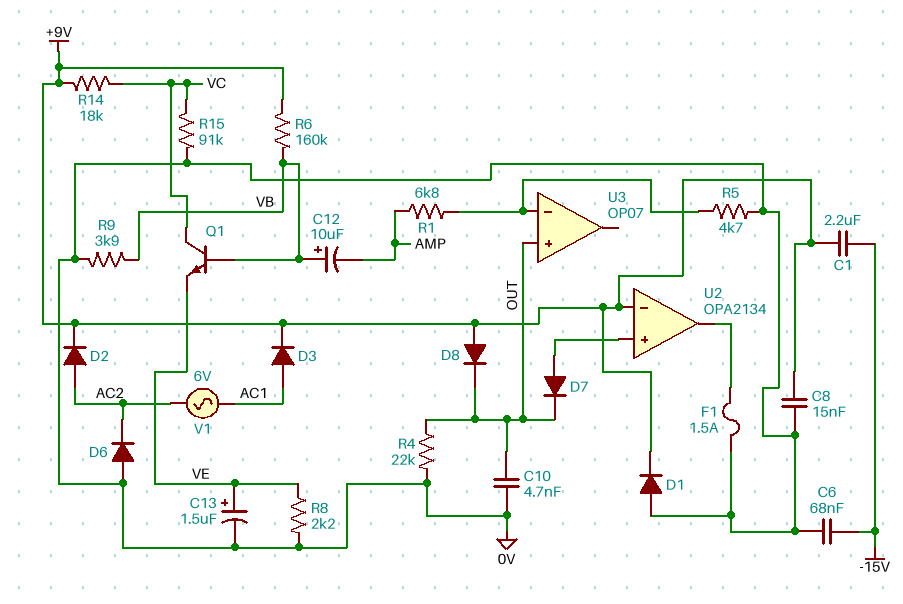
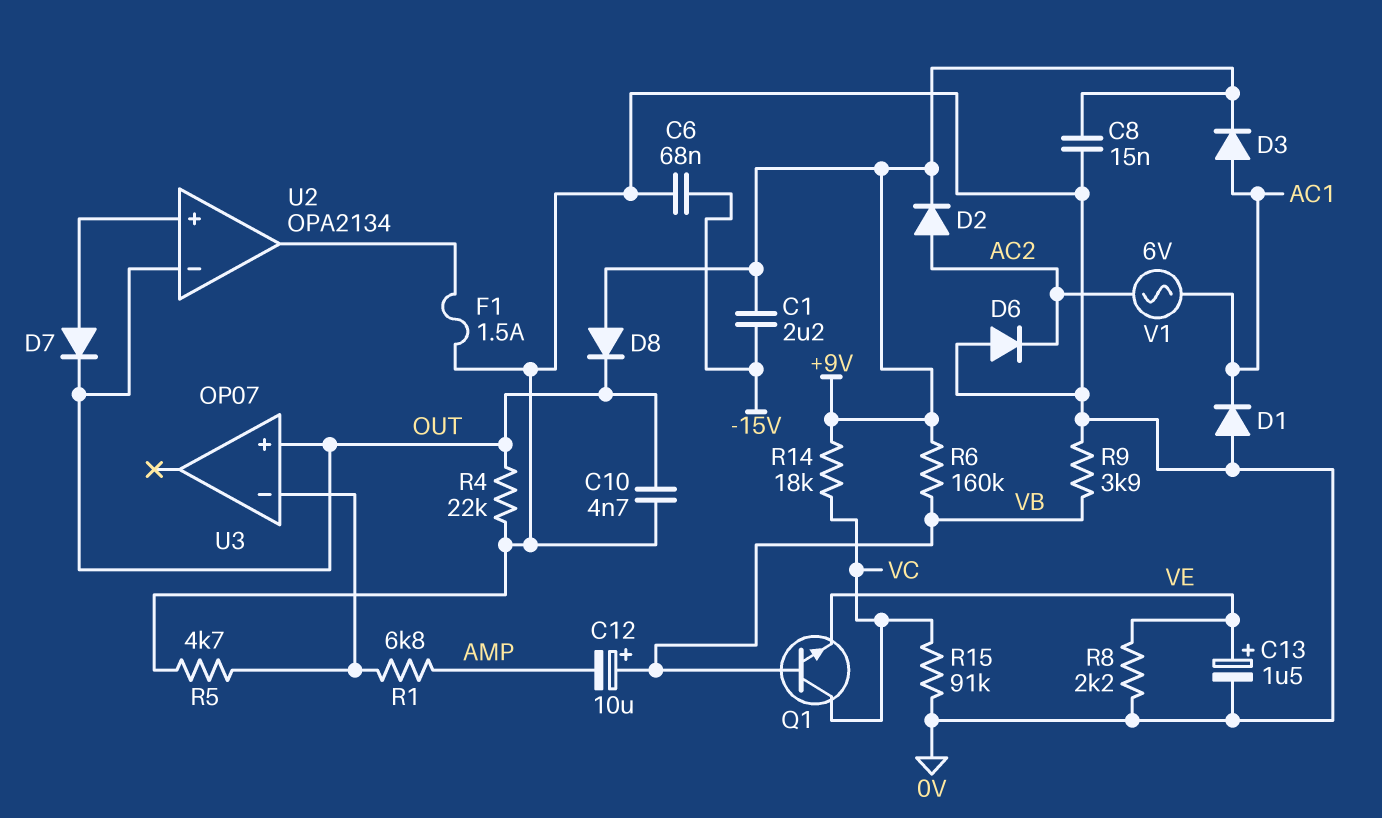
D1: diode (A 0V, K +9V) -> diode (A 0V, K AC1)
U2 pin in-: +9V -> OUT

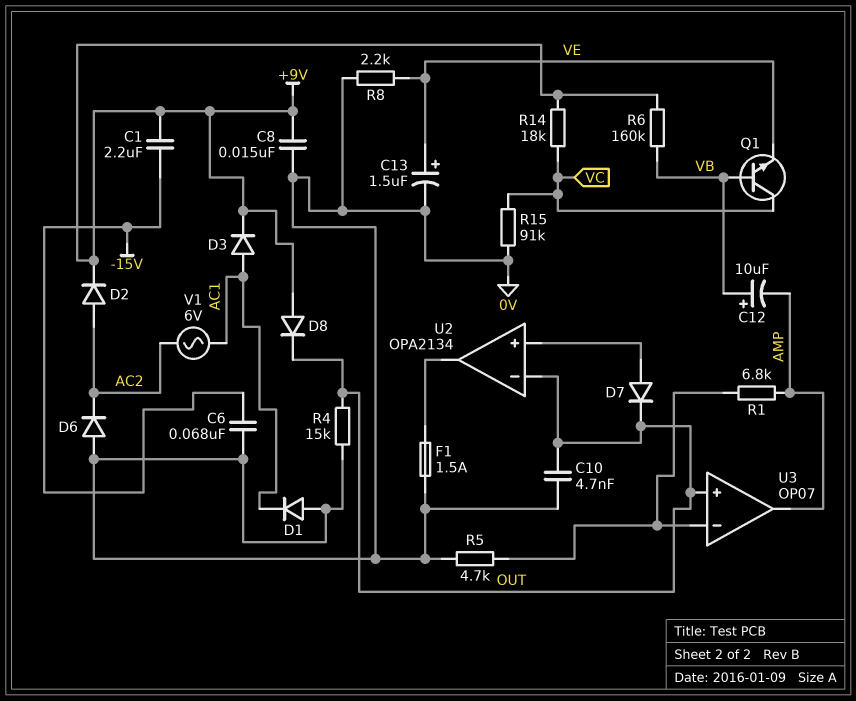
R4: 22k (0V, OUT) -> 15k (0V, OUT)
R9: 3.9k (0V, VB) -> none
U3 pin out: none -> AMP

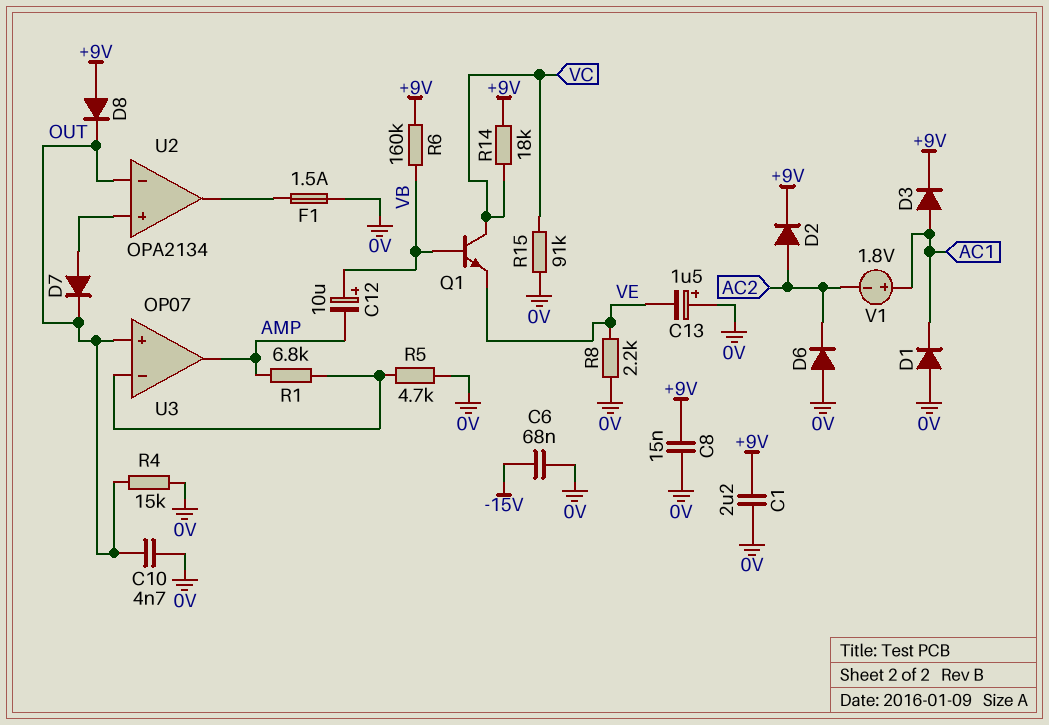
C1: 2.2uF (+9V, -15V) -> 2.2uF (+9V, 0V)
C13: 1.5uF (plus VE, minus 0V) -> 1.5uF (plus 0V, minus VE)
V1: AC 6V (AC1, AC2) -> 1.8V (plus AC1, minus AC2)

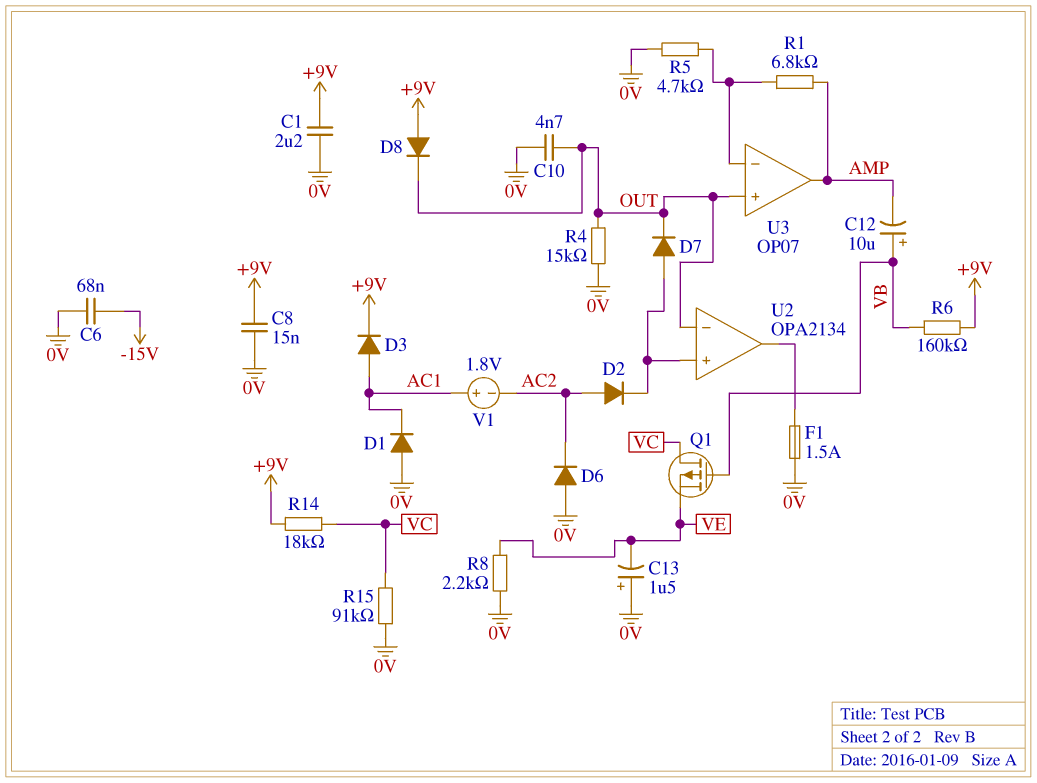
D2: diode (A AC2, K +9V) -> diode (A AC2, K U2/in+)
Q1: NPN (B VB, C VC, E VE) -> PMOS (G VB, D VC, S VE)

